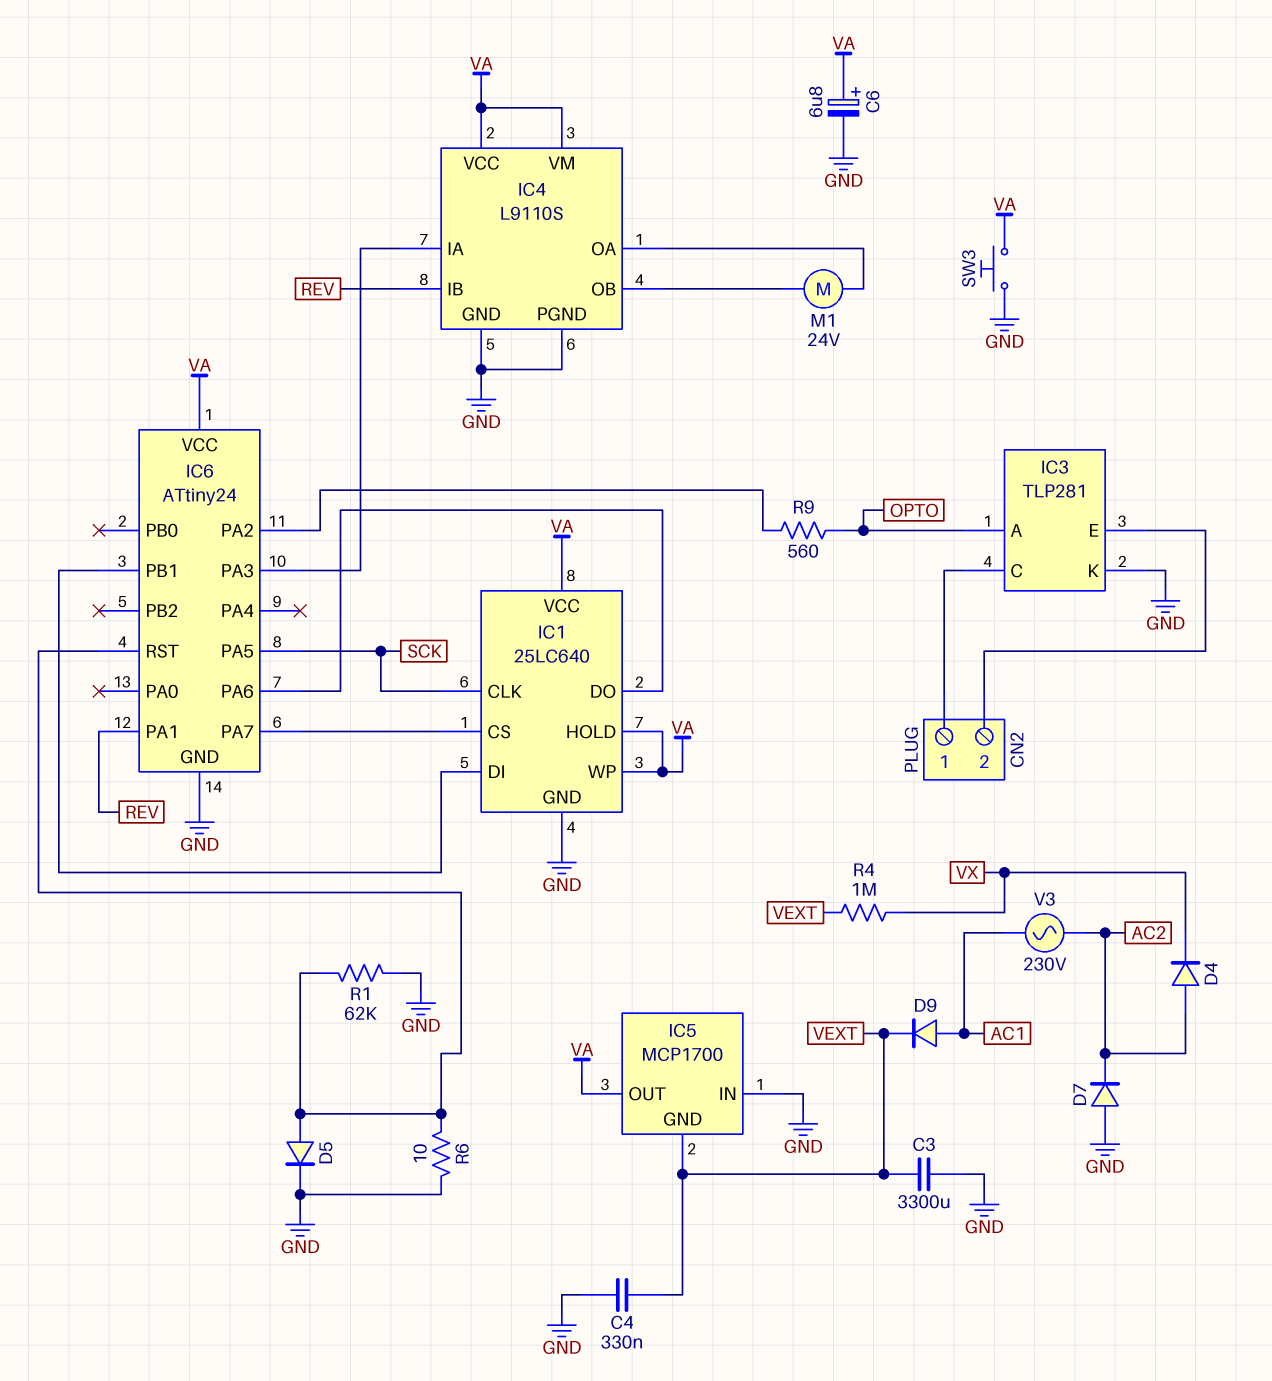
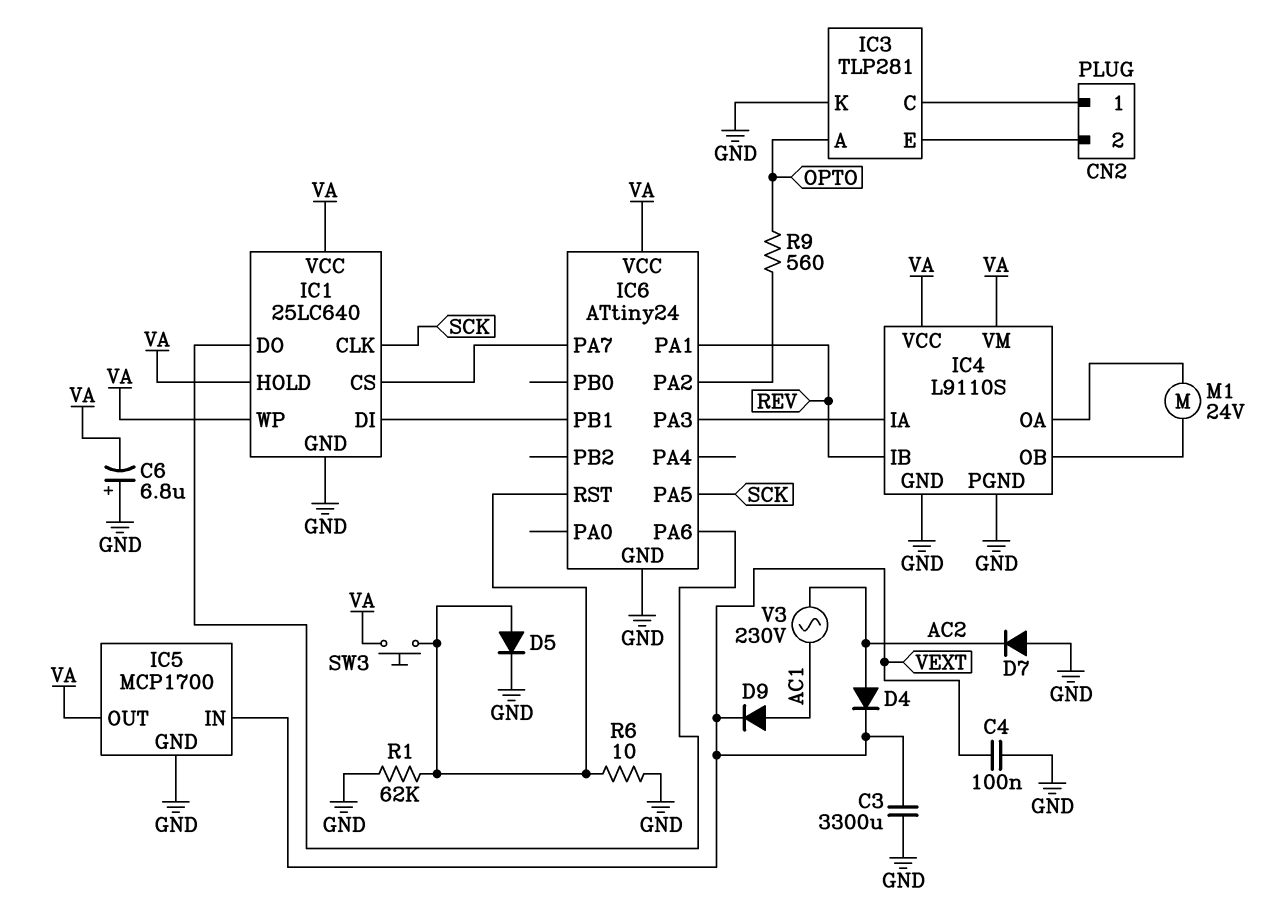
C4: 330nF (GND, VEXT) -> 100nF (GND, VEXT)
C6: 6.8uF (plus VA, minus GND) -> 6.8uF (plus GND, minus VA)
D4: diode (A AC2, K VX) -> diode (A AC2, K VEXT)
IC5 pin GND: VEXT -> GND
IC5 pin IN: GND -> VEXT
R4: 1M (VEXT, VX) -> none
SW3: button (GND, VA) -> button (IC6/RST, VA)

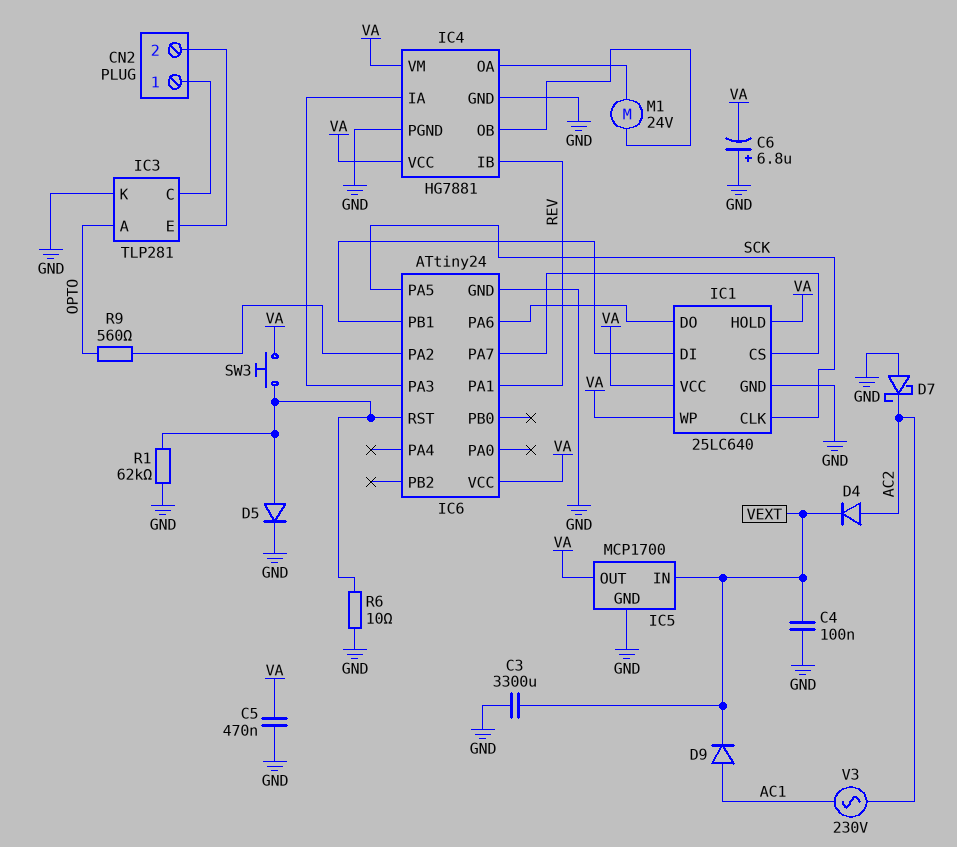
C5: none -> 470nF (GND, VA)
D7: diode (A GND, K AC2) -> schottky (A GND, K AC2)
IC4: L9110S -> HG7881

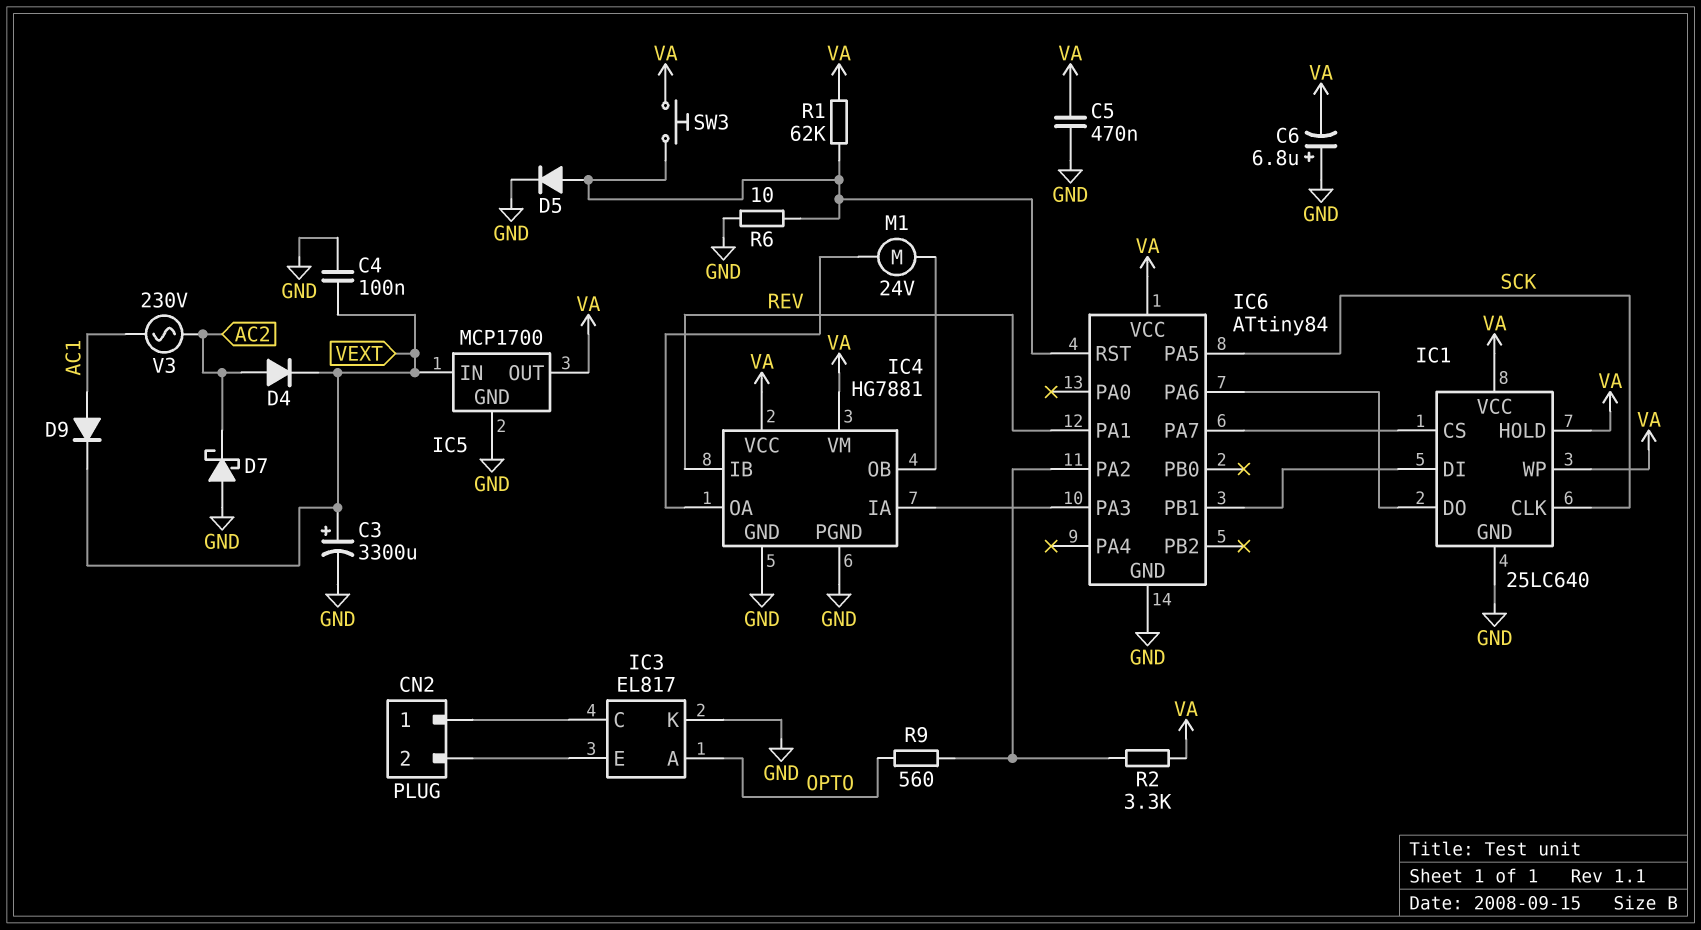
C3: 3300uF (GND, VEXT) -> 3300uF (plus VEXT, minus GND)
IC3: TLP281 -> EL817
IC6: ATtiny24 -> ATtiny84
R1: 62k (GND, IC6/RST) -> 62k (IC6/RST, VA)
R2: none -> 3.3k (IC6/PA2, VA)

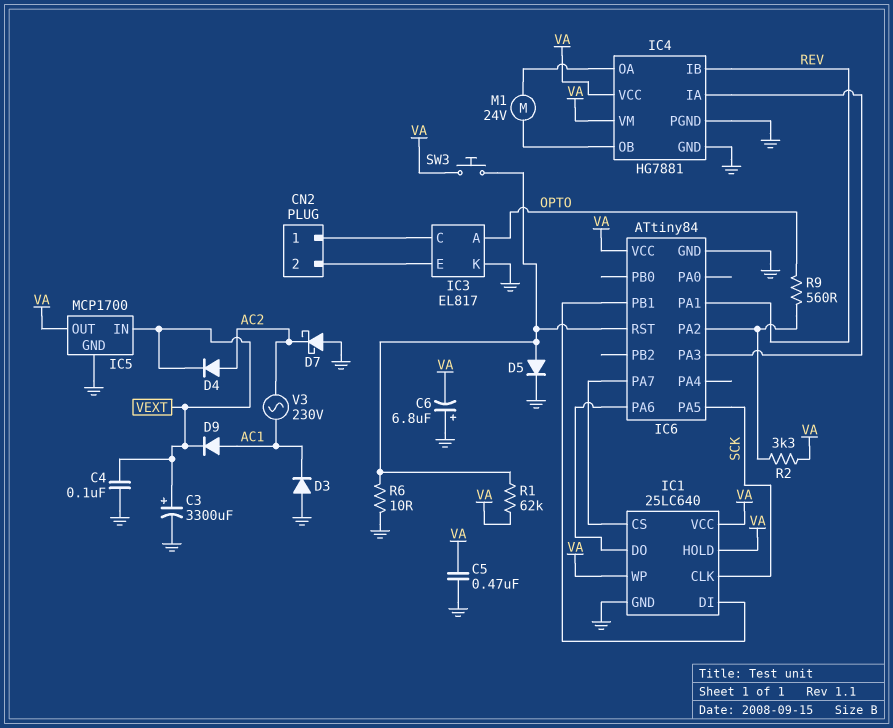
D3: none -> diode (A GND, K AC1)

